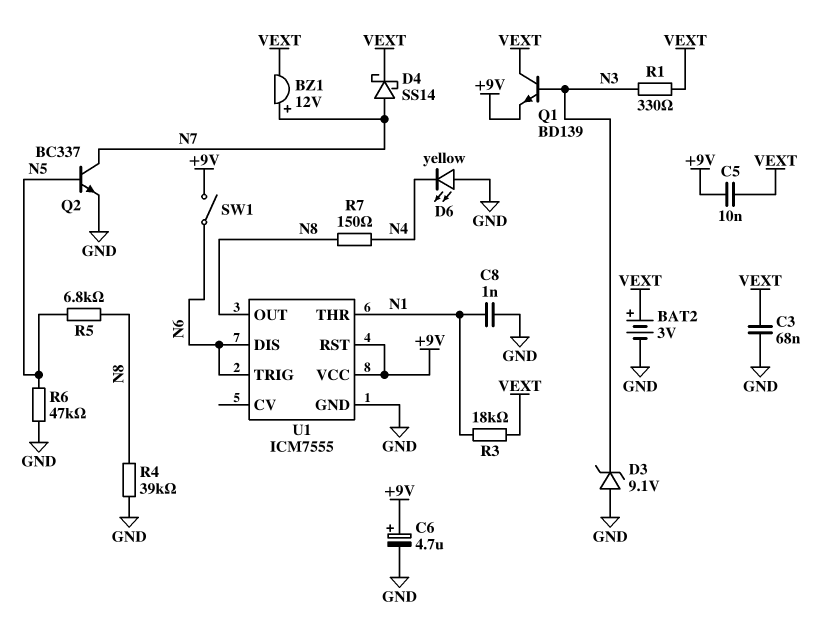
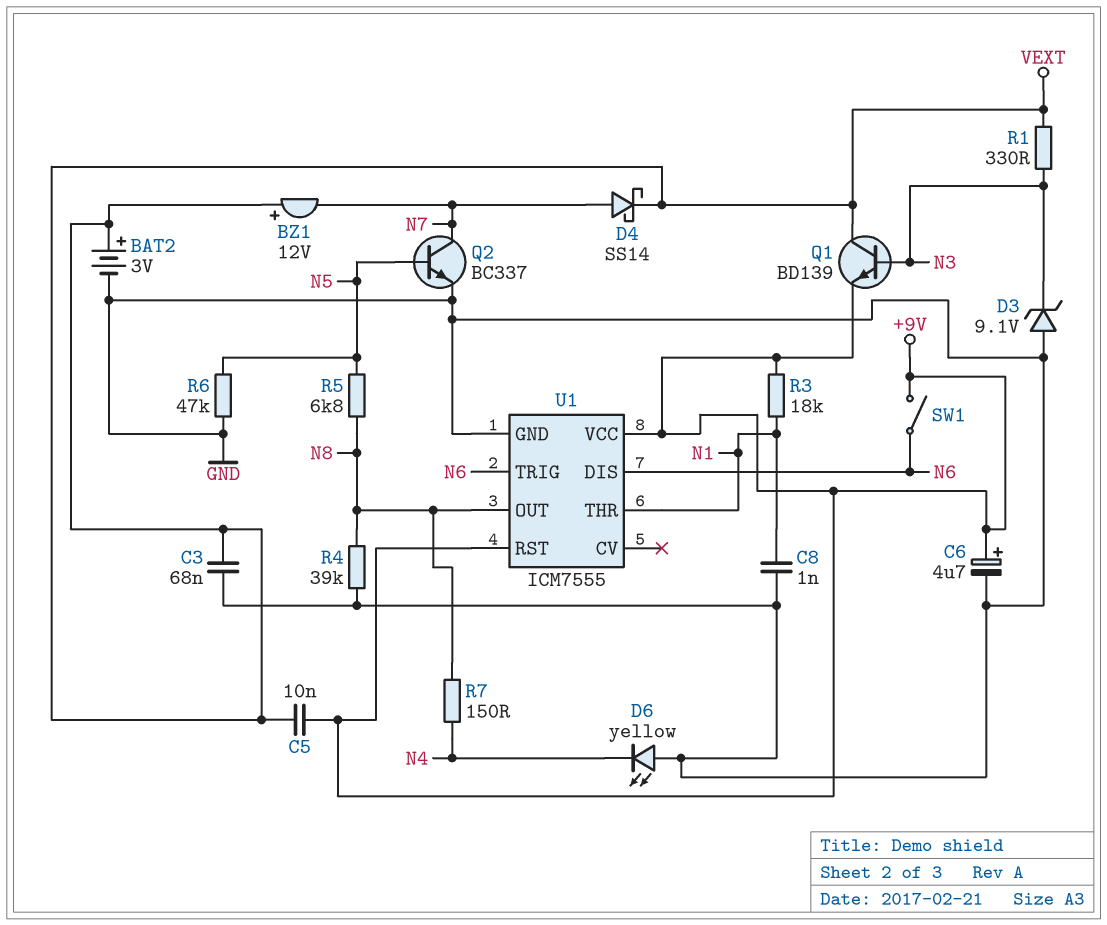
BZ1: buzzer 12V (plus N7, minus VEXT) -> buzzer 12V (plus VEXT, minus N7)
R3: 18k (N1, VEXT) -> 18k (+9V, N1)

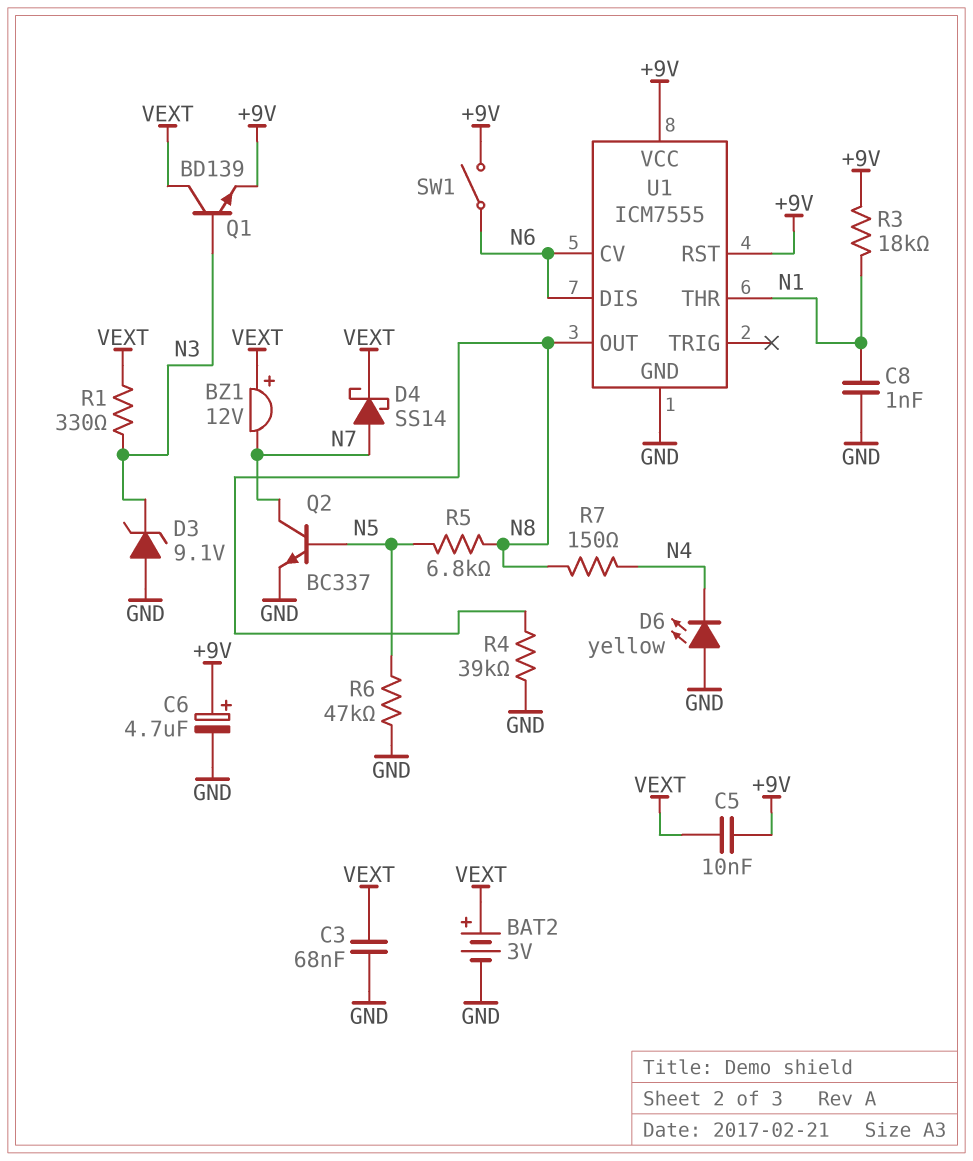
U1 pin CV: none -> N6
U1 pin TRIG: N6 -> none

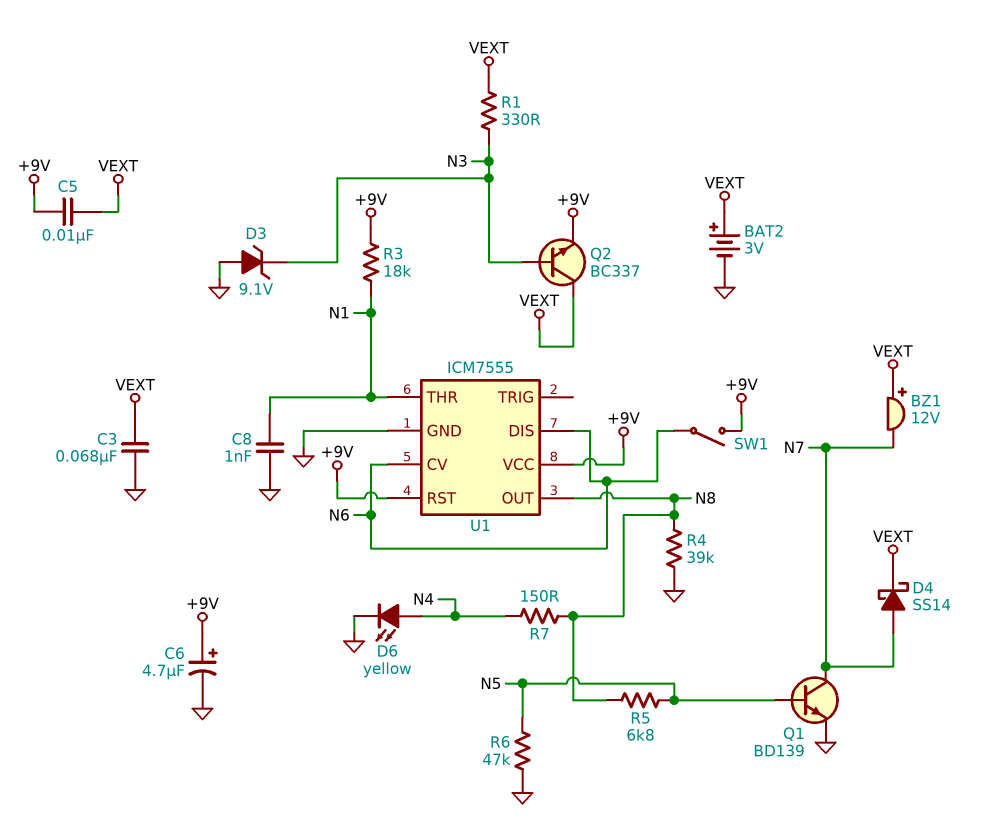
D6: LED yellow (A GND, K N4) -> LED yellow (A N4, K GND)
Q1: NPN BD139 (B N3, C VEXT, E +9V) -> NPN BD139 (B N5, C N7, E GND)
Q2: NPN BC337 (B N5, C N7, E GND) -> NPN BC337 (B N3, C VEXT, E +9V)

